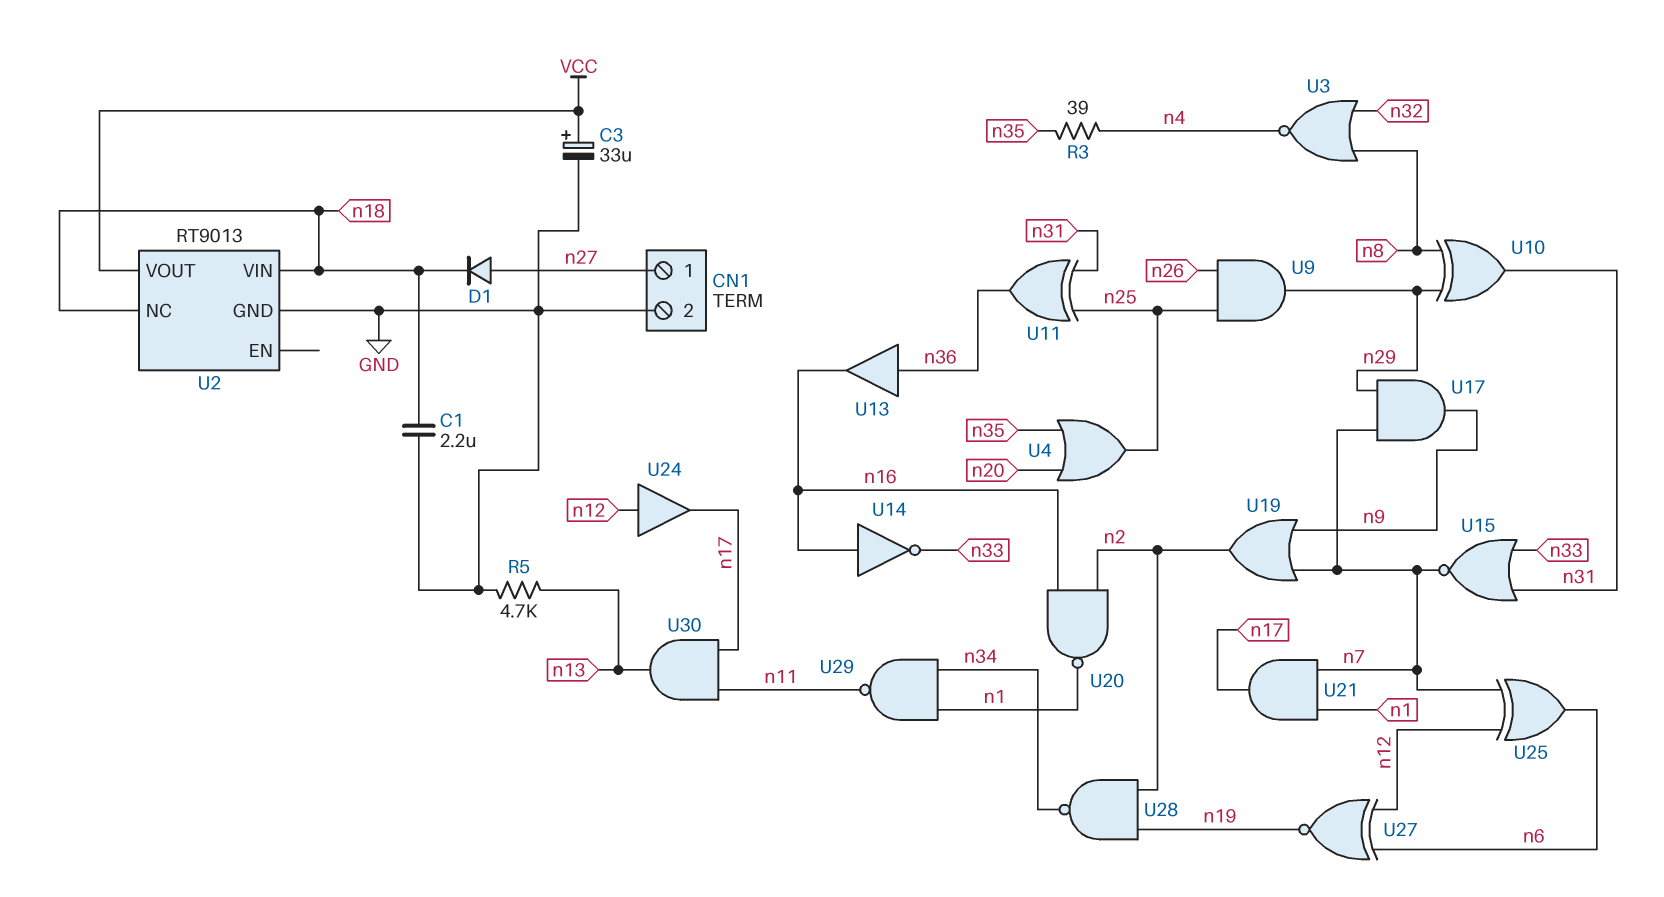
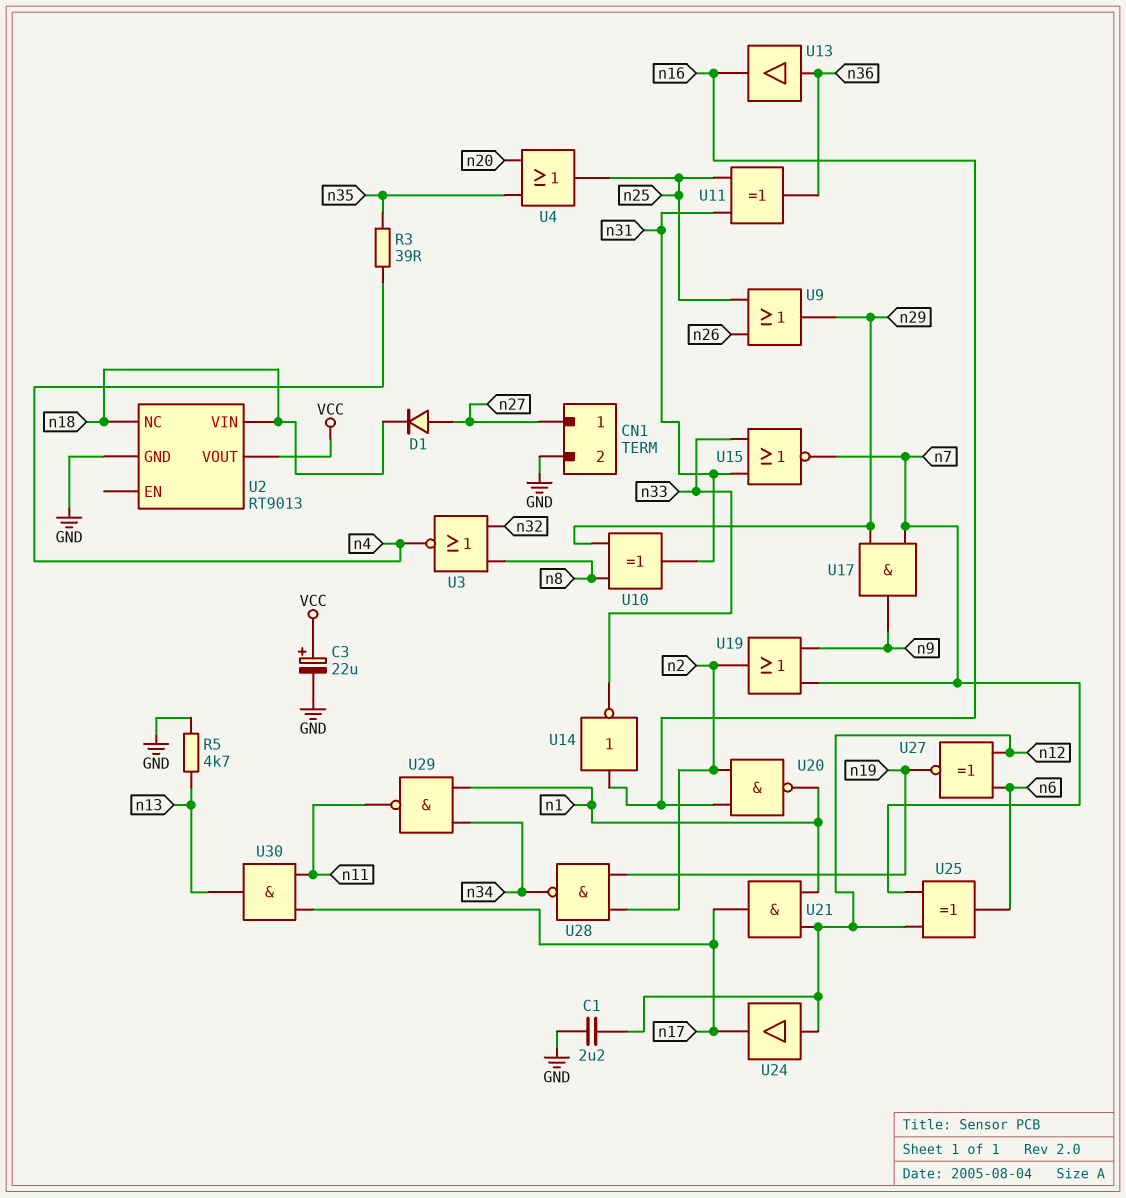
C1: 2.2uF (GND, n18) -> 2.2uF (GND, n12)
C3: 33uF (plus VCC, minus GND) -> 22uF (plus VCC, minus GND)
U9: AND (in n25, in n26, out n29) -> OR (in n25, in n26, out n29)
U21: AND (in n1, in n7, out n17) -> AND (in n1, in n12, out n17)

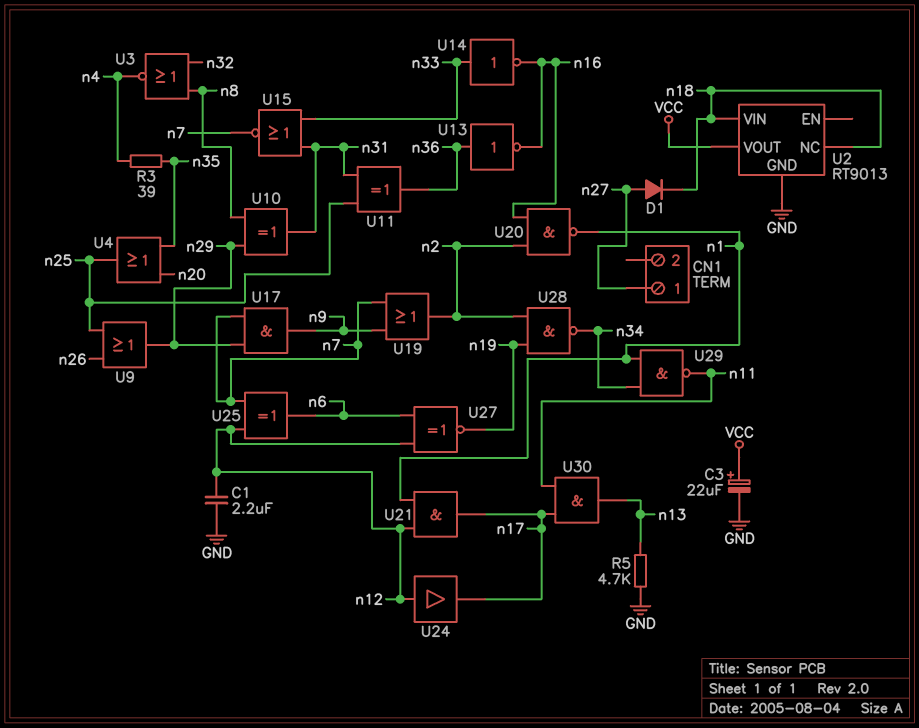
CN1 pin 2: GND -> none
U13: buffer (in n36, out n16) -> NOT (in n36, out n16)
U14: NOT (in n16, out n33) -> NOT (in n33, out n16)

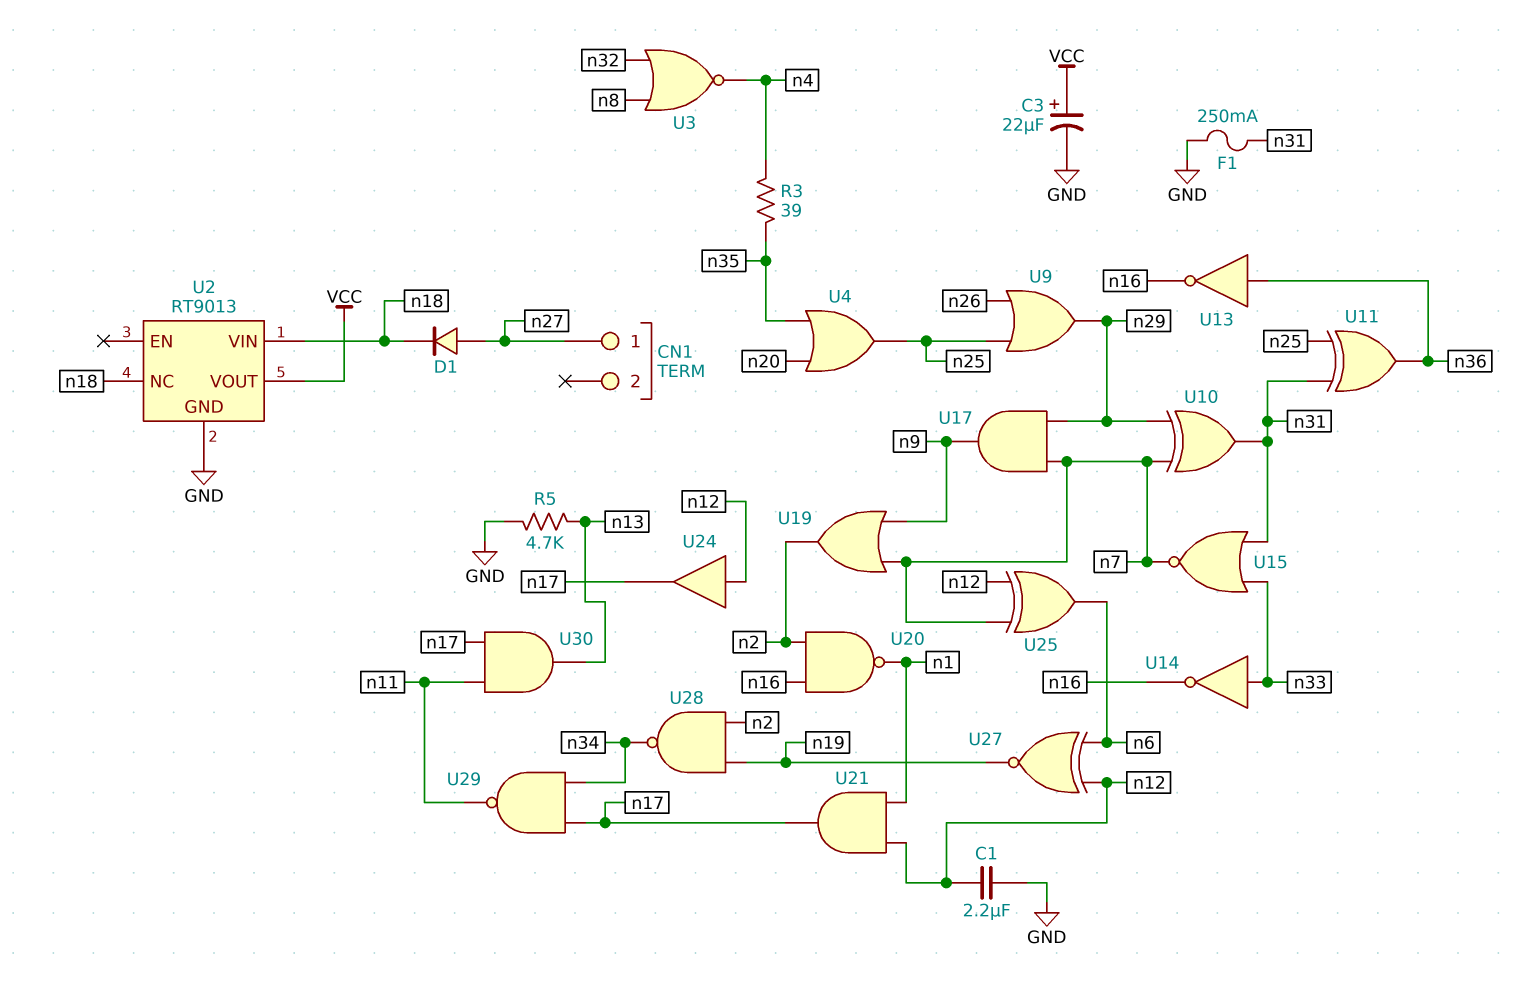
F1: none -> 250mA (GND, n31)
U10: XOR (in n8, in n29, out n31) -> XOR (in n7, in n29, out n31)
U29: NAND (in n1, in n34, out n11) -> NAND (in n17, in n34, out n11)

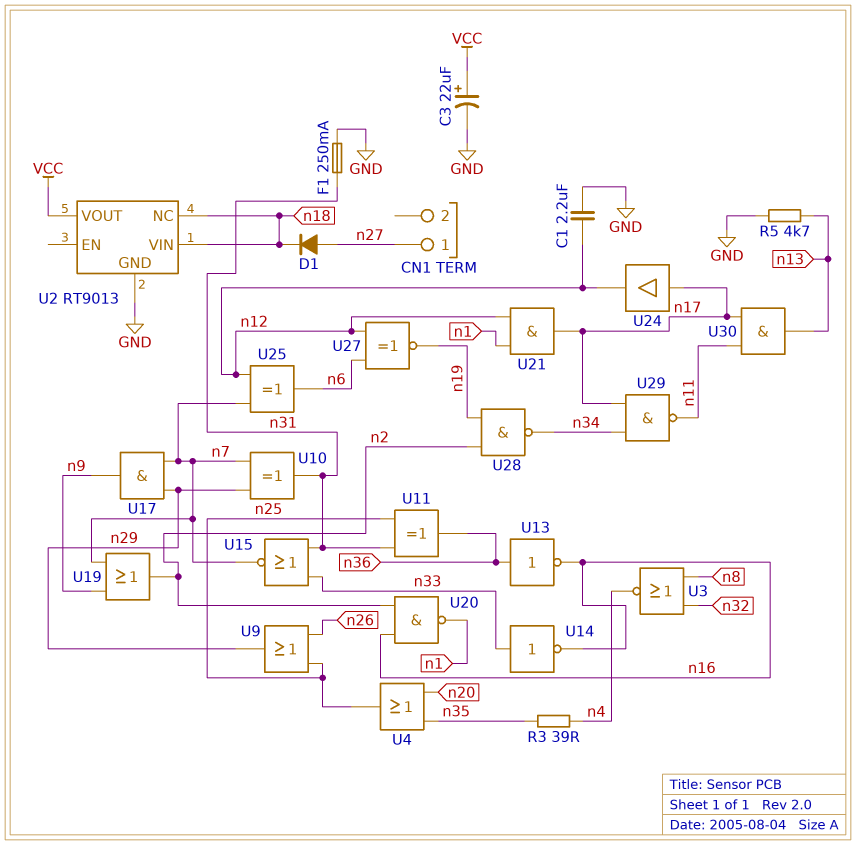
U24: buffer (in n12, out n17) -> buffer (in n17, out n12)

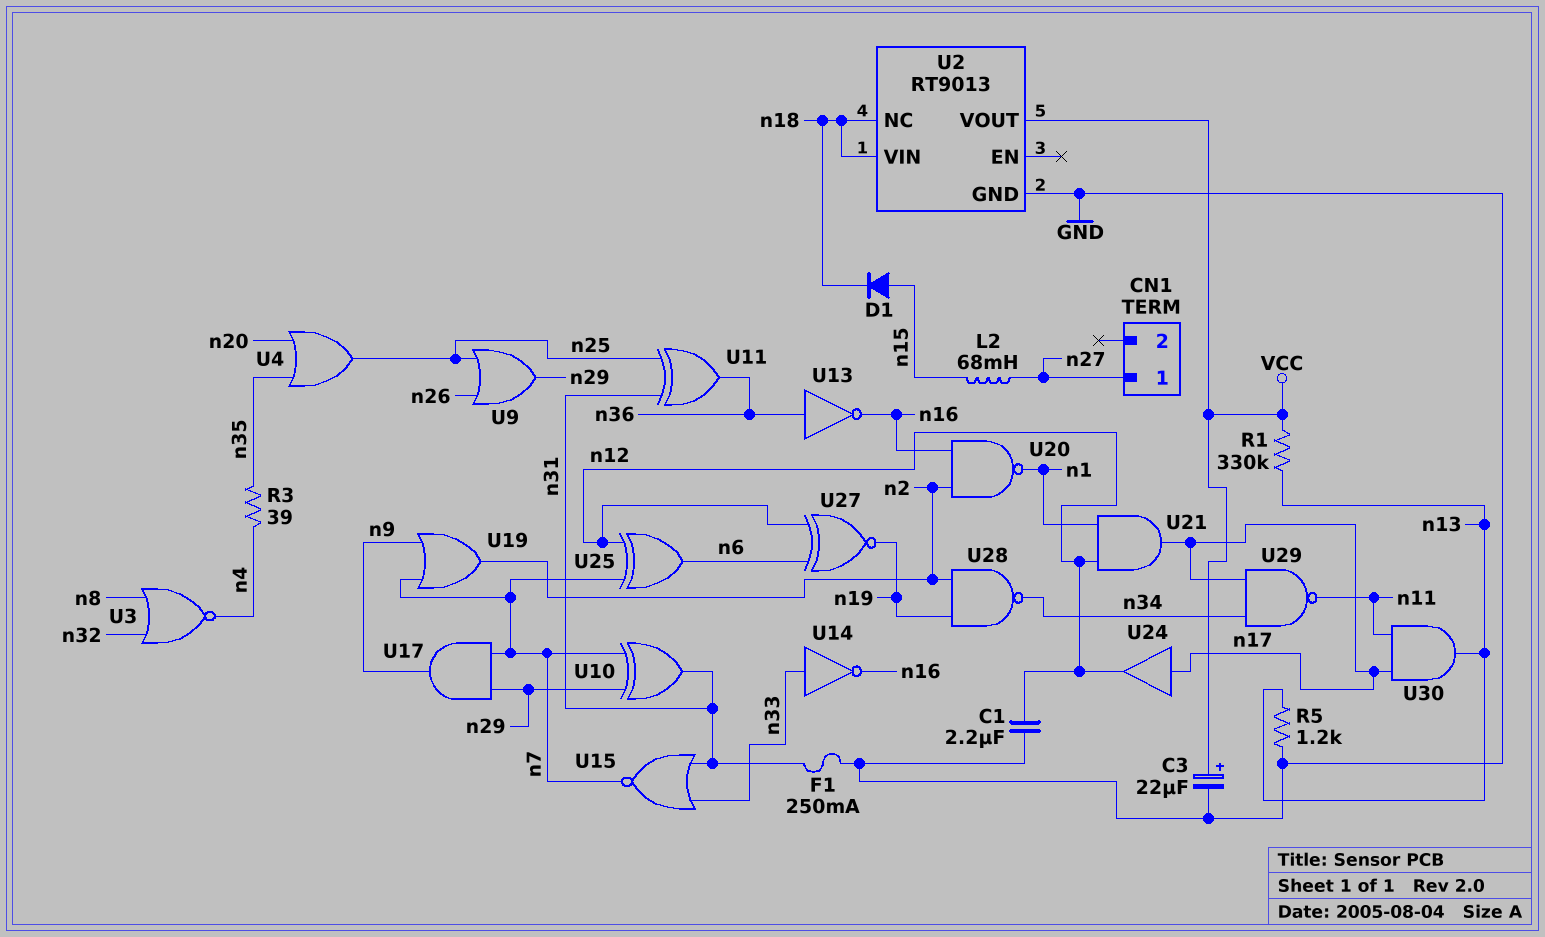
D1: diode (A n27, K n18) -> diode (A n15, K n18)
L2: none -> 68mH (n15, n27)
R1: none -> 330k (VCC, n13)
R5: 4.7k (GND, n13) -> 1.2k (GND, n13)

